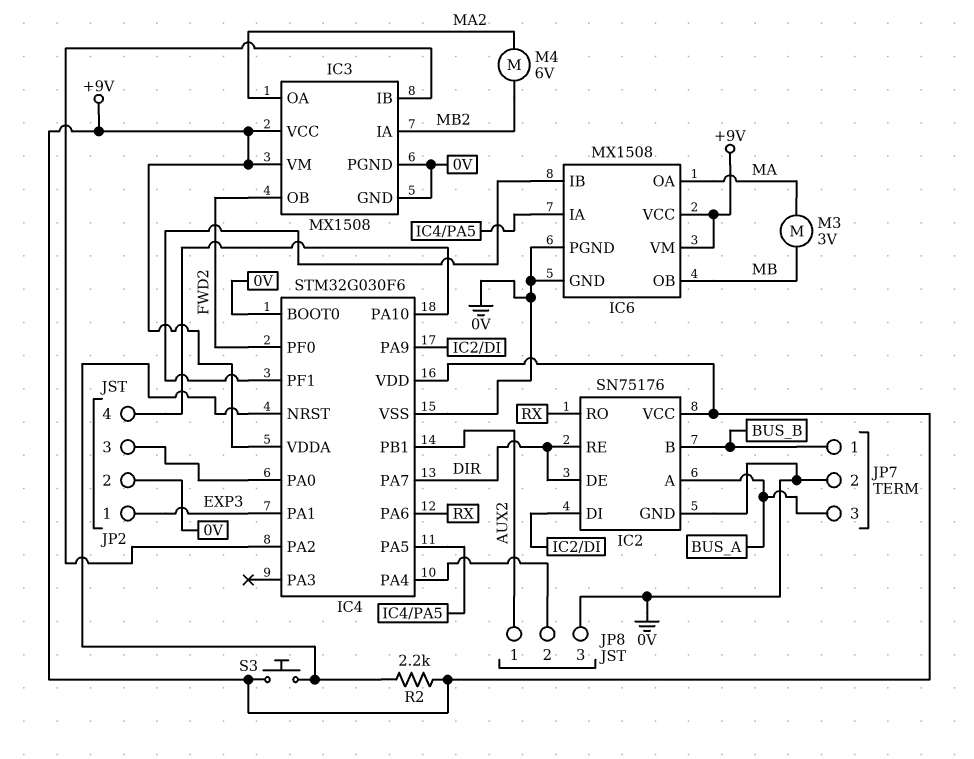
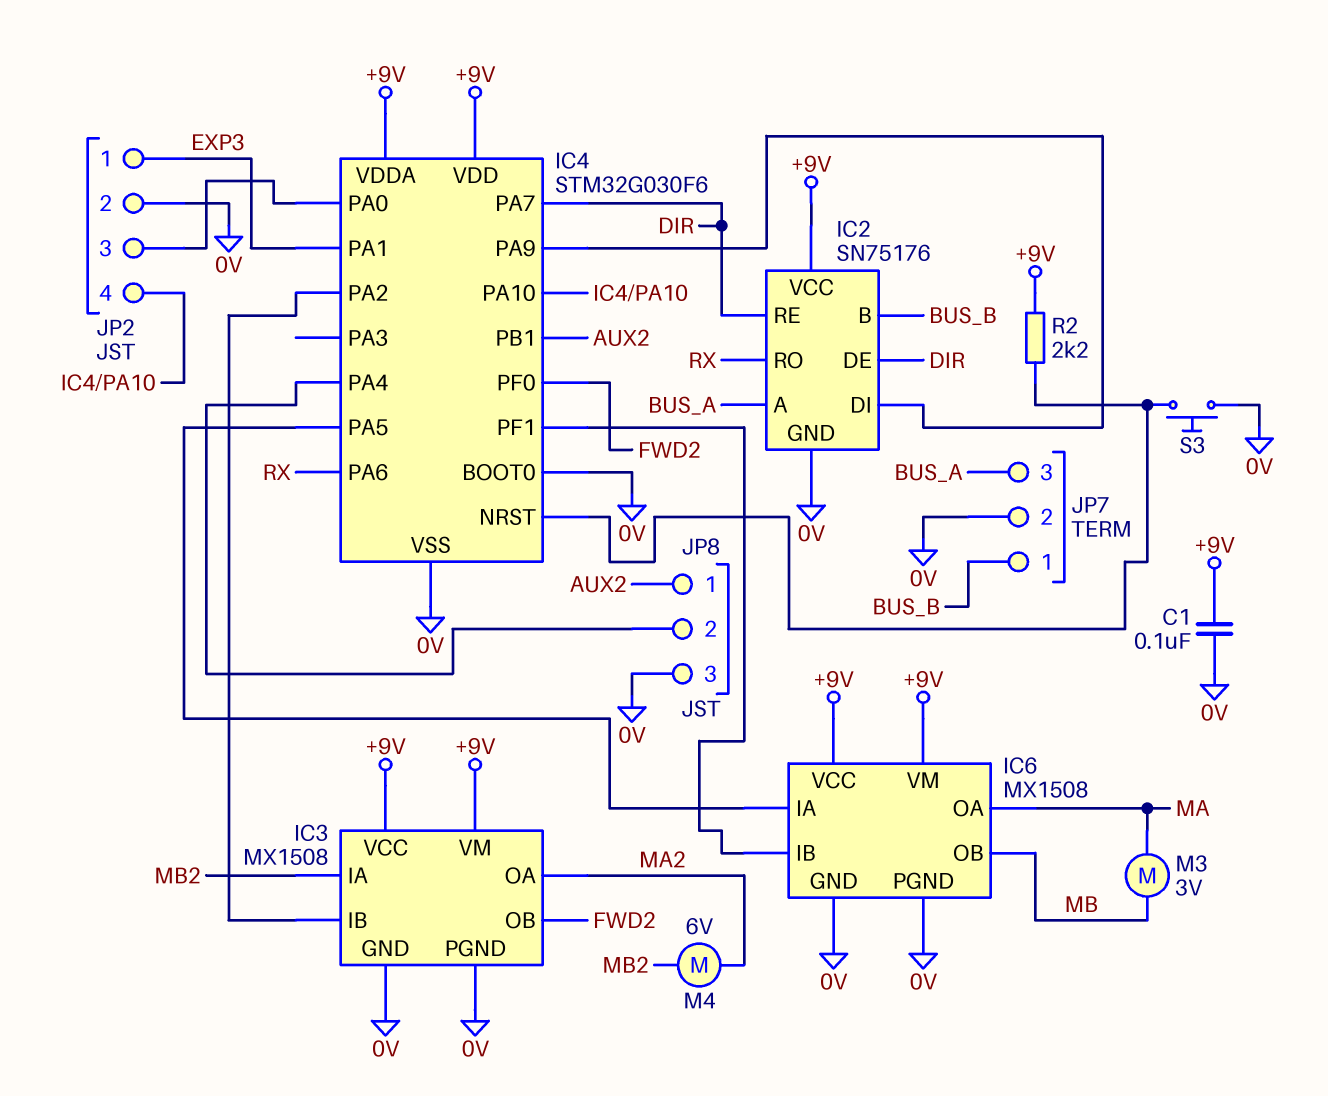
C1: none -> 100nF (+9V, 0V)
S3: button (+9V, IC4/NRST) -> button (0V, IC4/NRST)

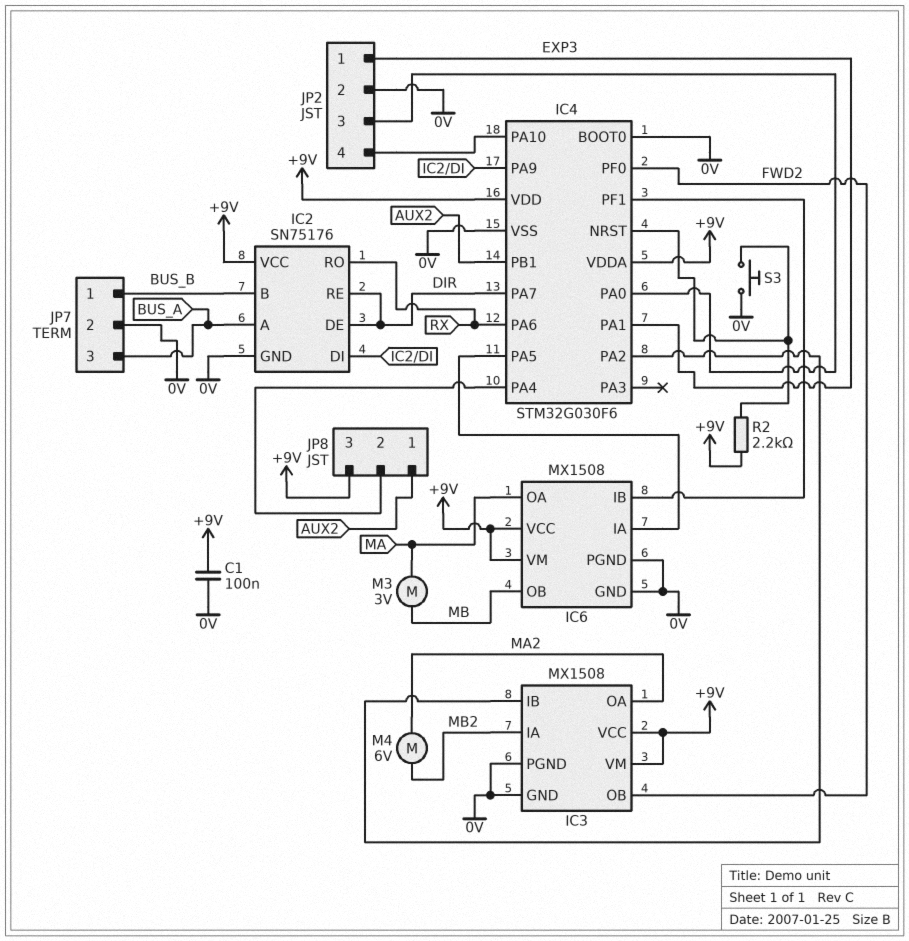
JP8 pin 3: 0V -> +9V

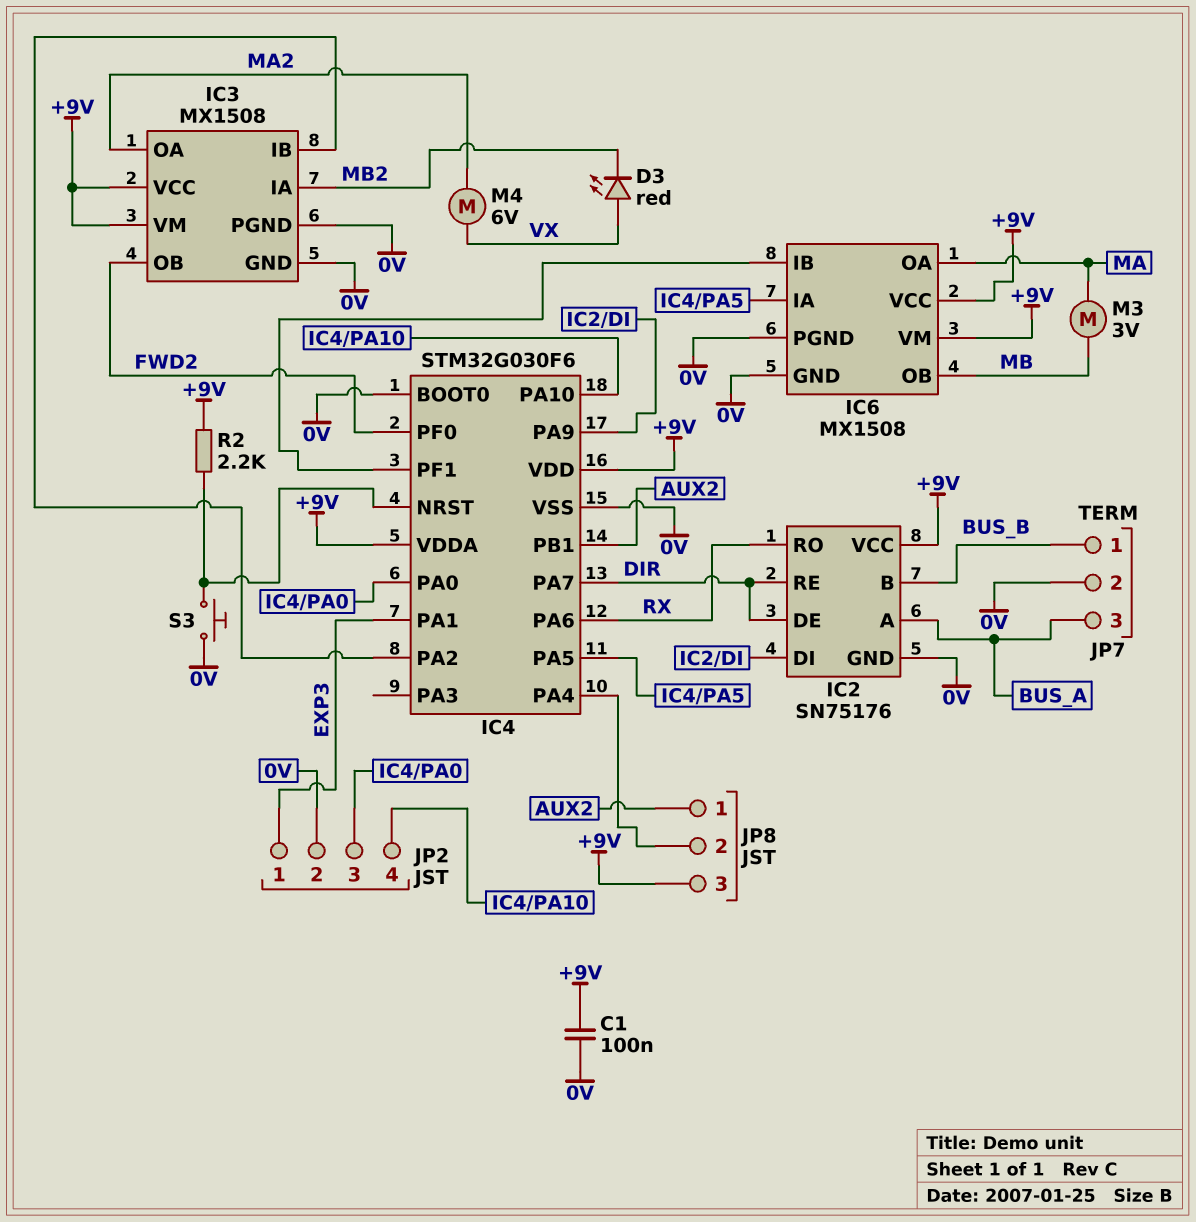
D3: none -> LED red (A VX, K MB2)
M4: motor 6V (MA2, MB2) -> motor 6V (MA2, VX)

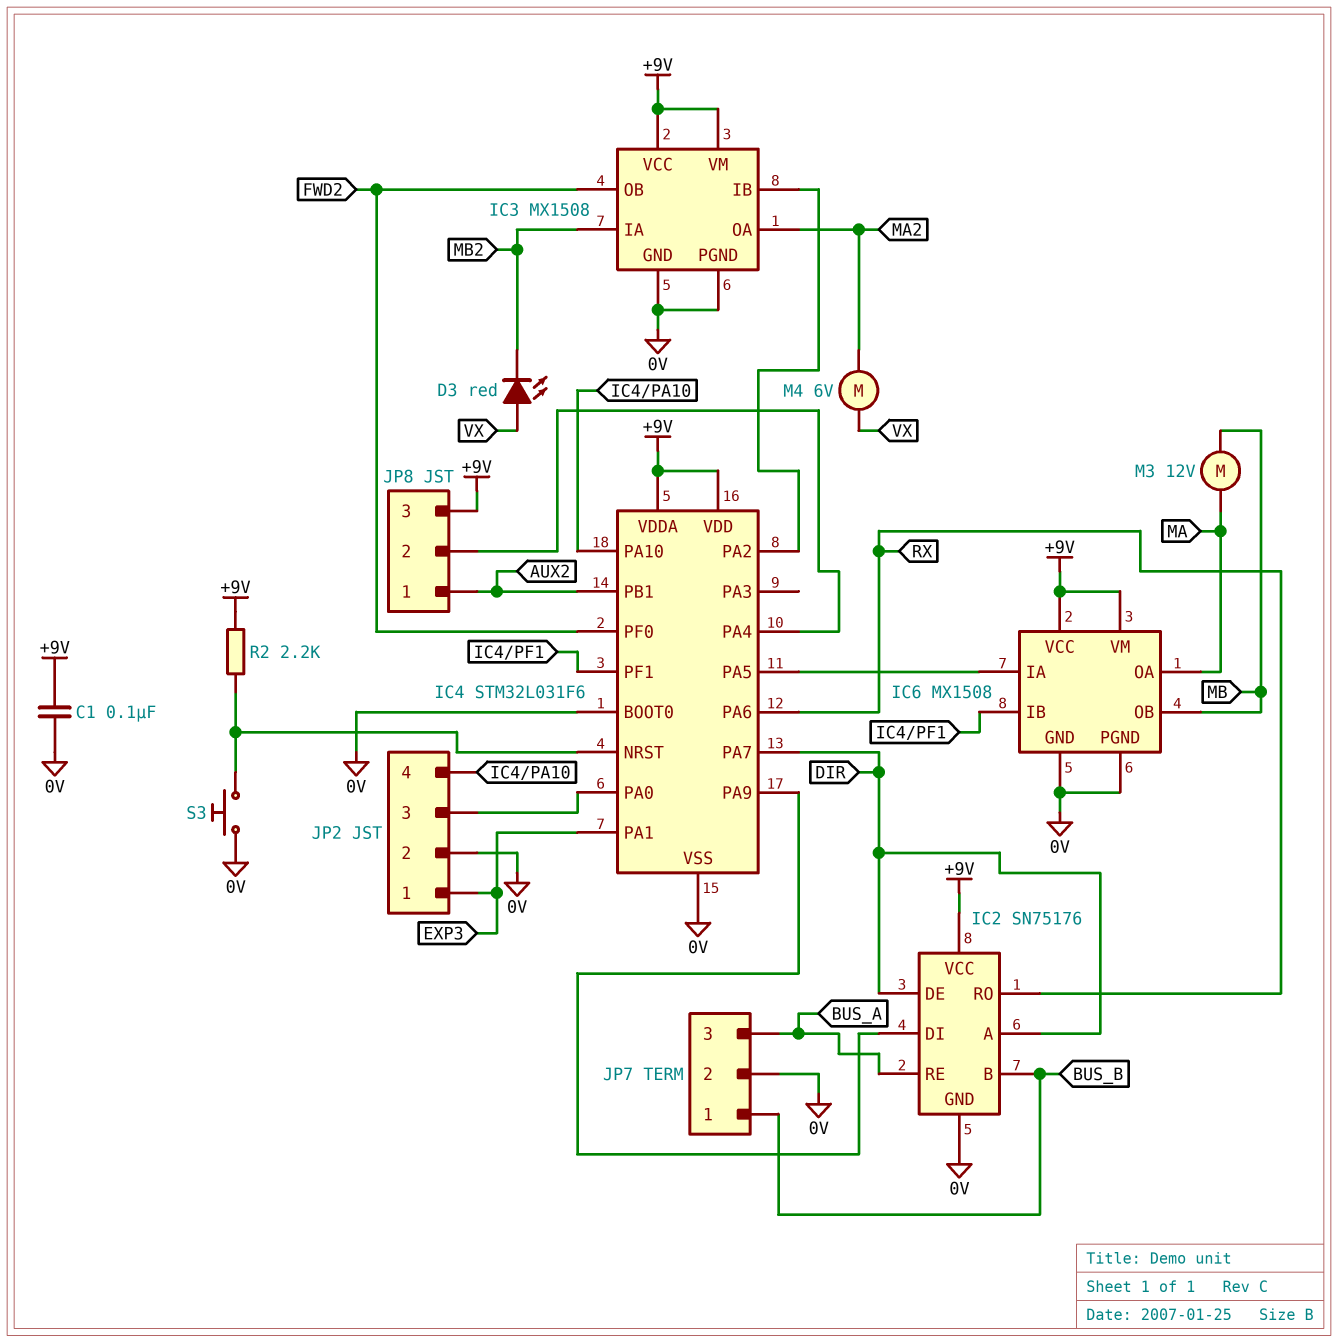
IC2 pin A: BUS_A -> DIR
IC2 pin RE: DIR -> BUS_A
IC4: STM32G030F6 -> STM32L031F6
M3: motor 3V (MA, MB) -> motor 12V (MA, MB)

